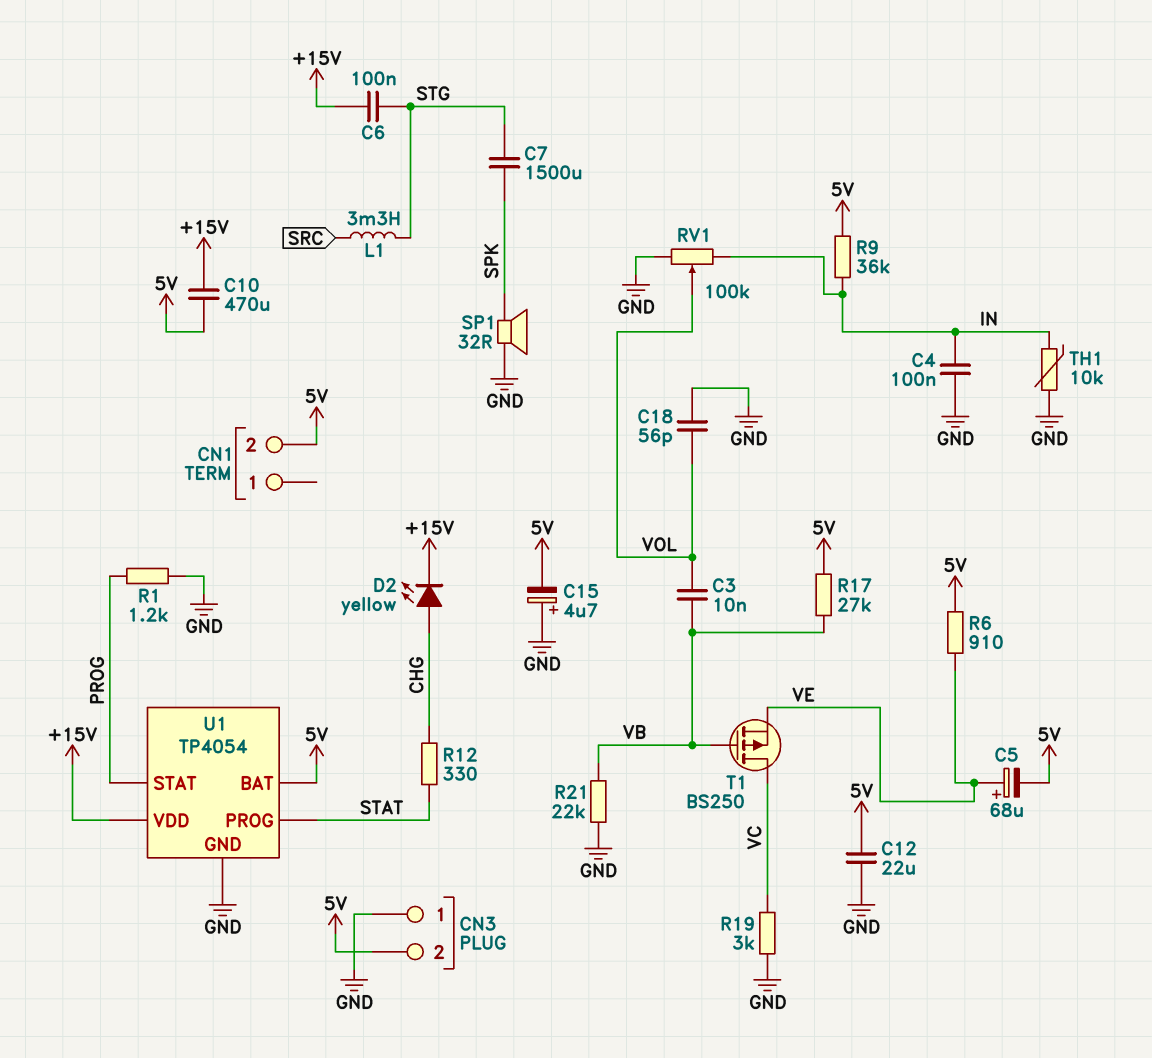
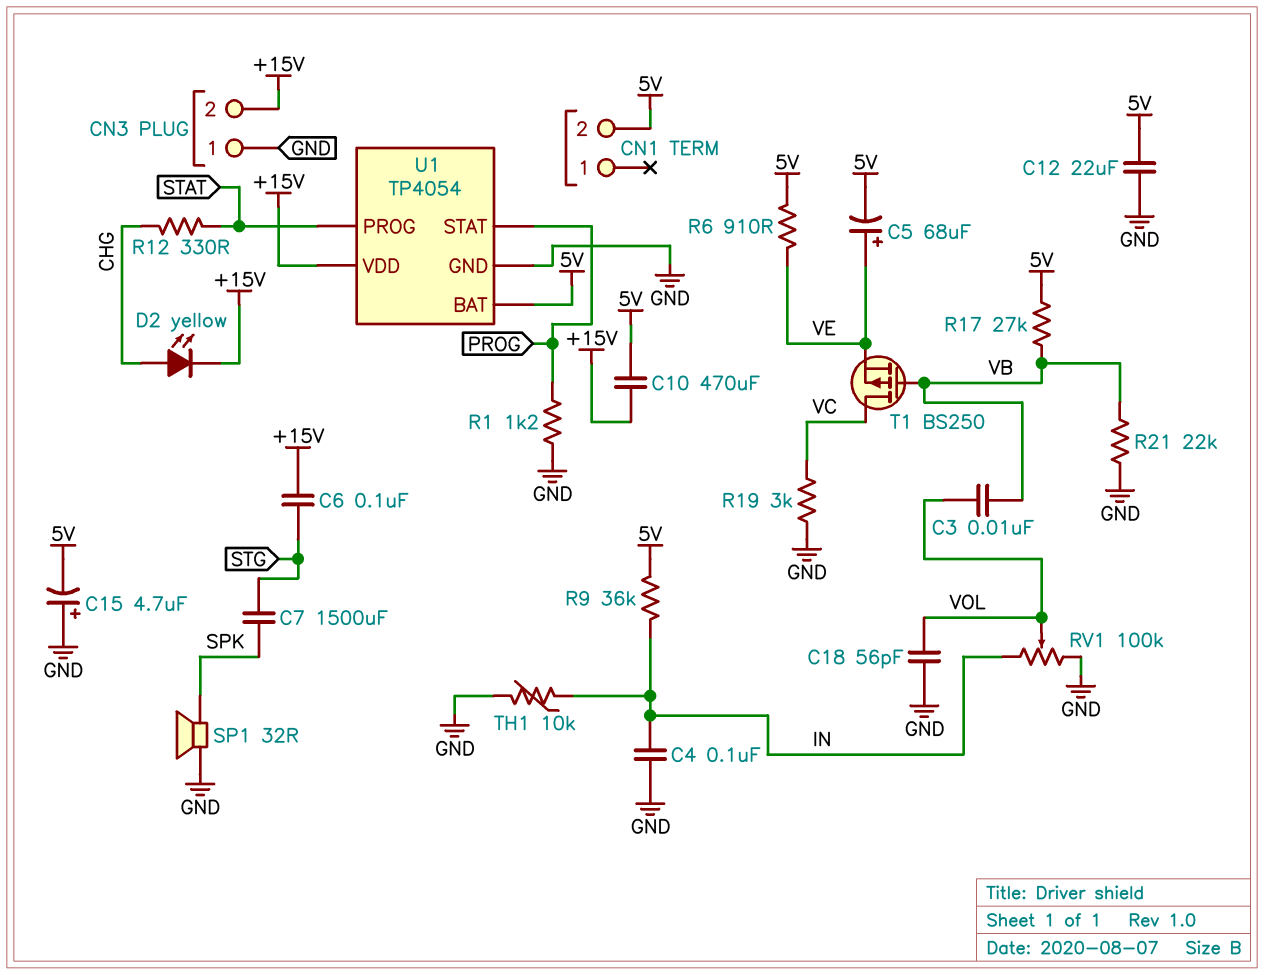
CN3 pin 2: 5V -> +15V
L1: 3.3mH (SRC, STG) -> none

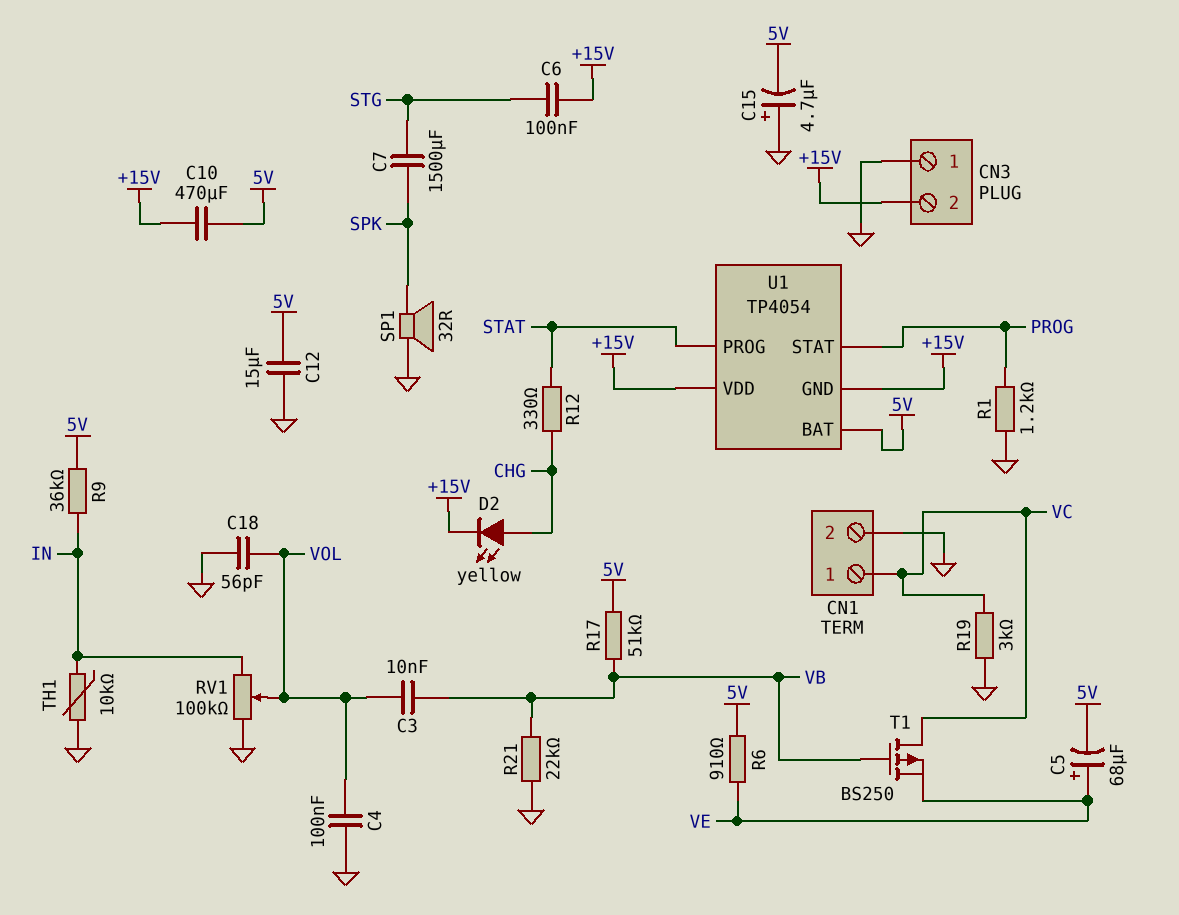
C4: 100nF (GND, IN) -> 100nF (GND, VOL)
C12: 22uF (5V, GND) -> 15uF (5V, GND)
CN1 pin 1: none -> VC
CN1 pin 2: 5V -> GND
R17: 27k (5V, VB) -> 51k (5V, VB)
U1 pin GND: GND -> +15V

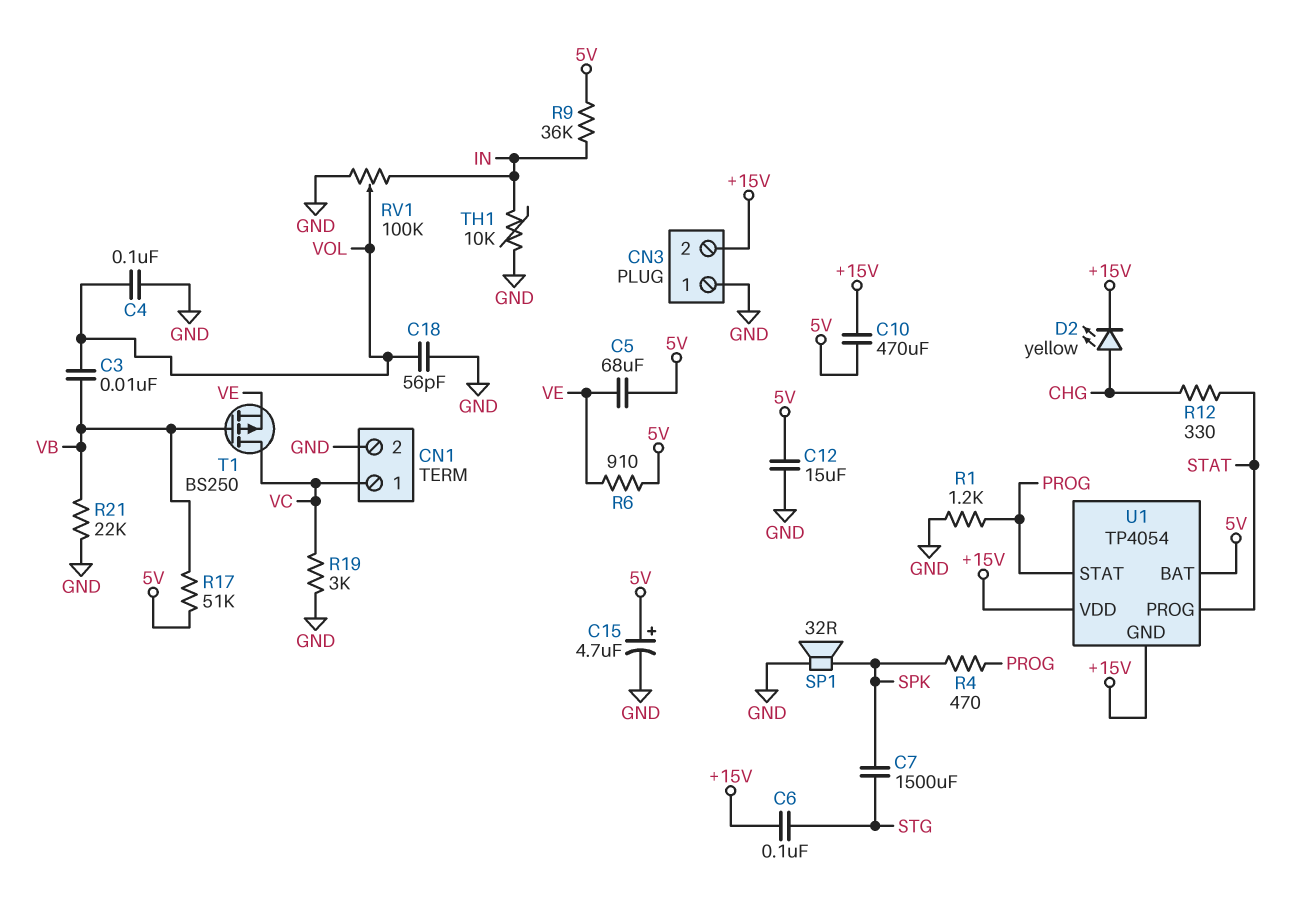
C5: 68uF (plus VE, minus 5V) -> 68uF (5V, VE)
C15: 4.7uF (plus GND, minus 5V) -> 4.7uF (plus 5V, minus GND)
R4: none -> 470 (PROG, SPK)

